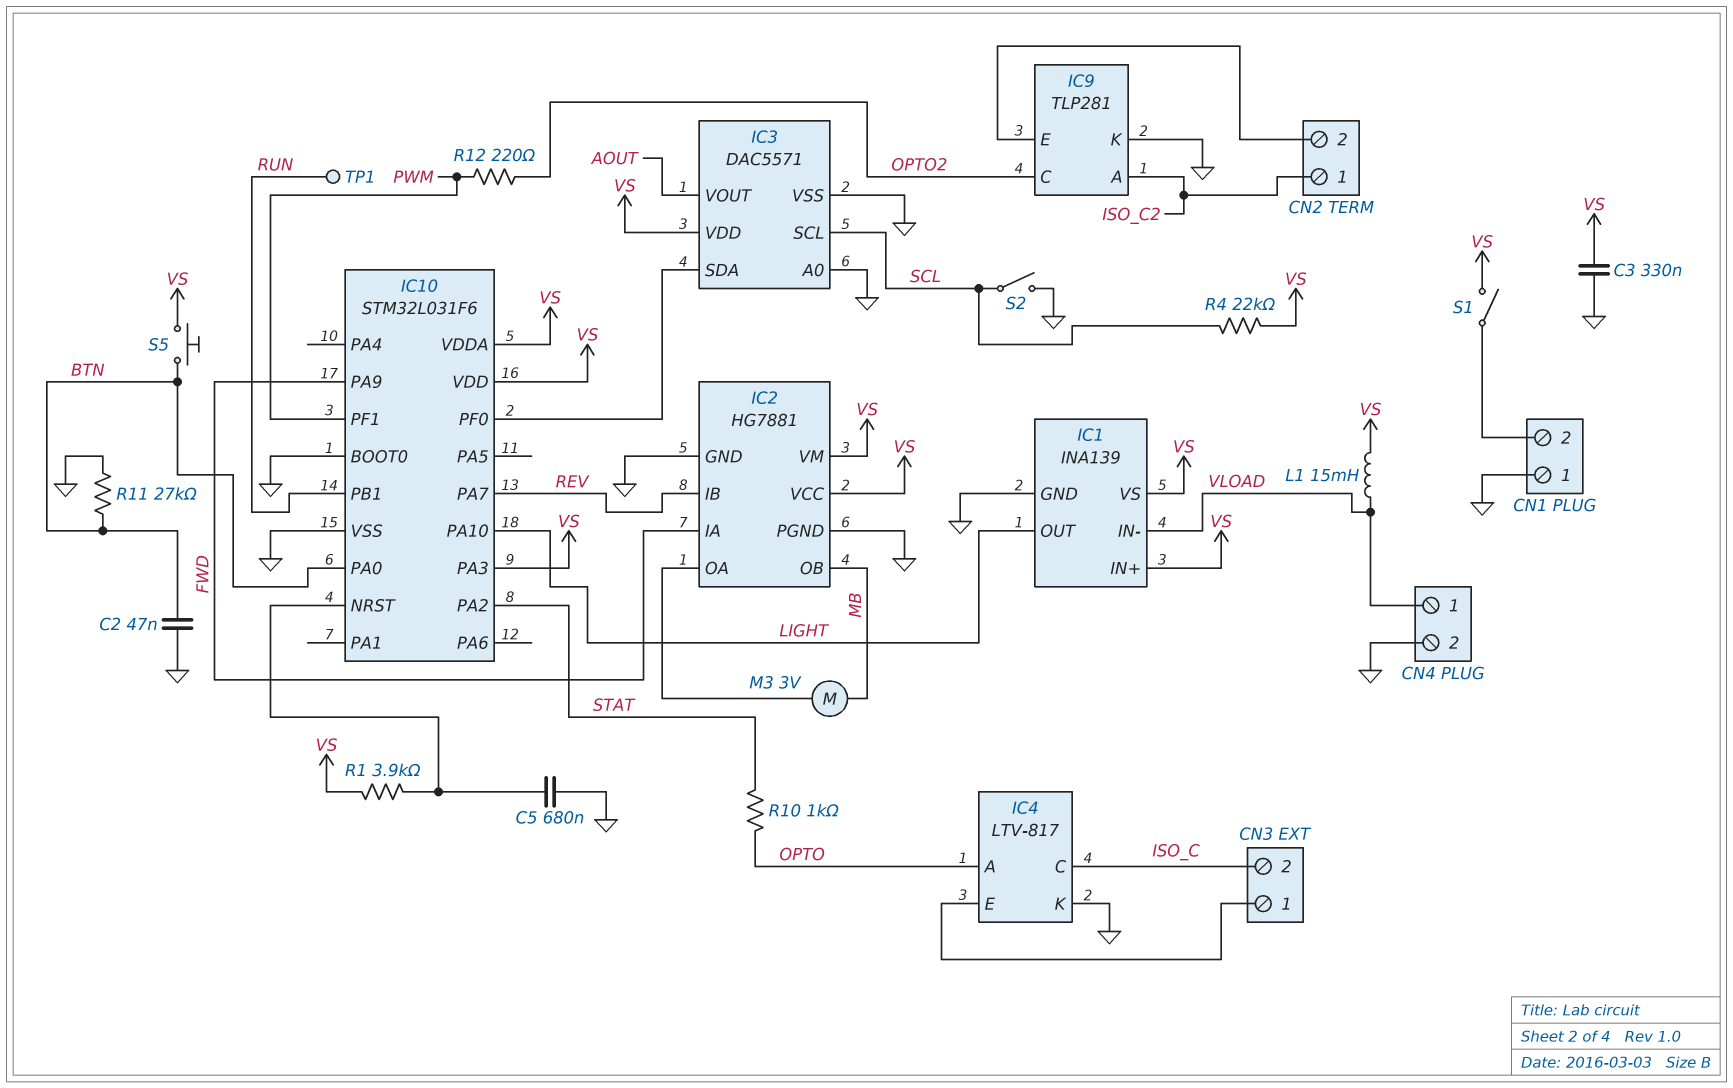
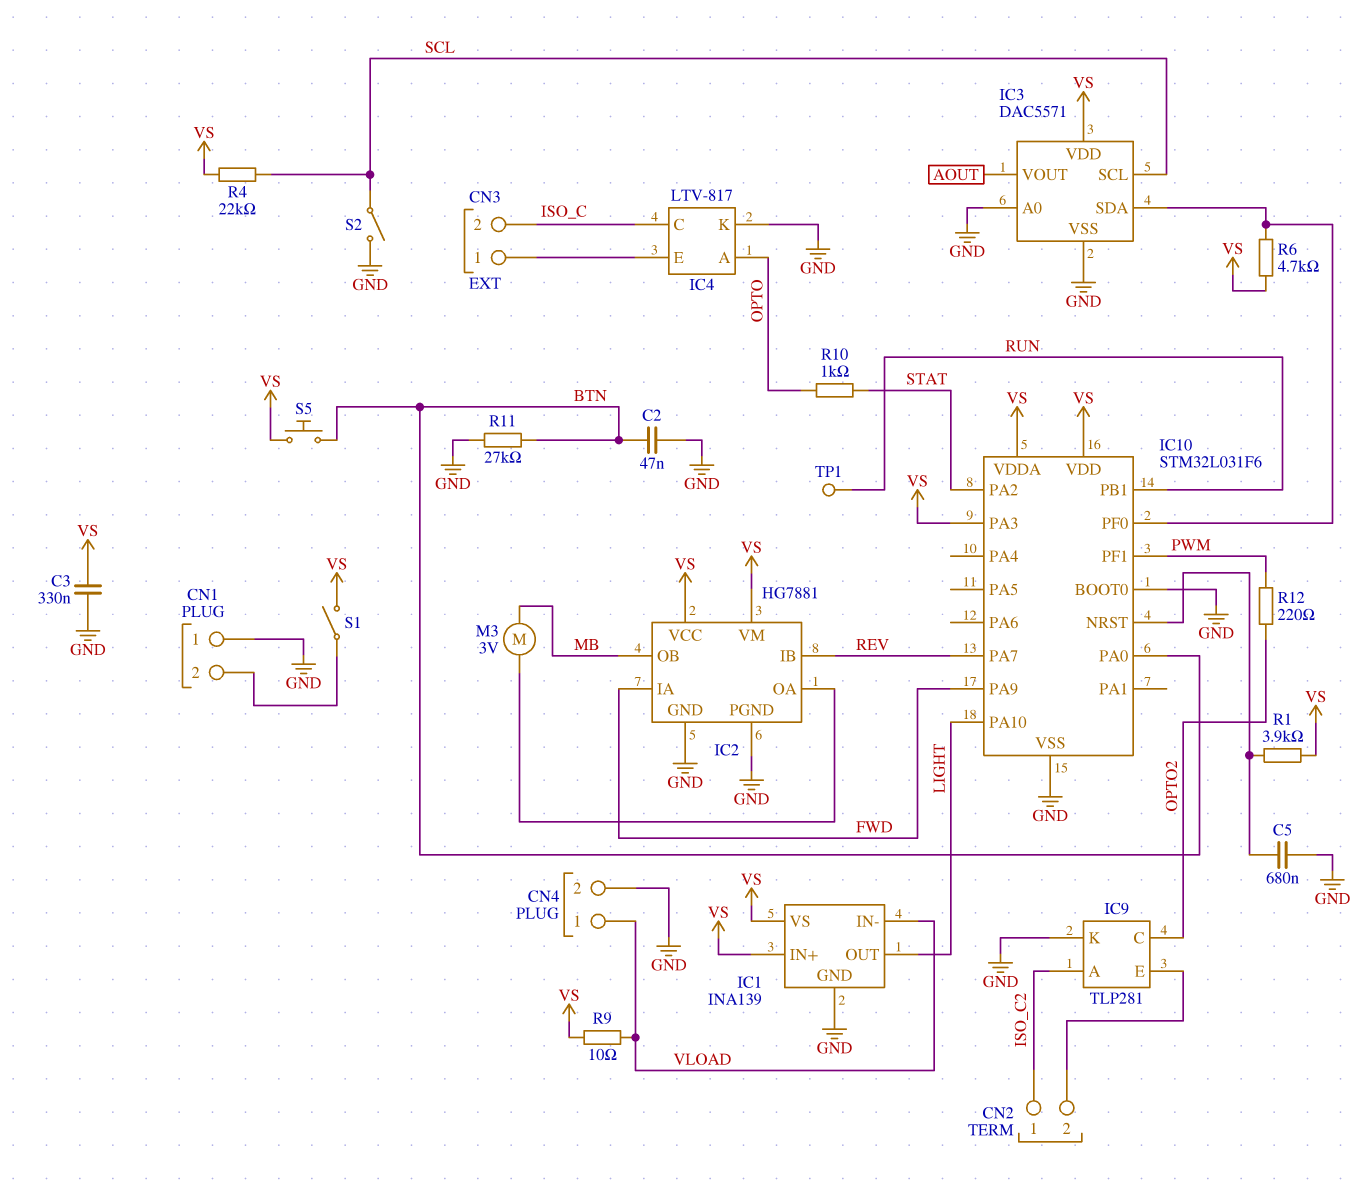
L1: 15mH (VLOAD, VS) -> none
R6: none -> 4.7k (IC3/SDA, VS)
R9: none -> 10 (VLOAD, VS)

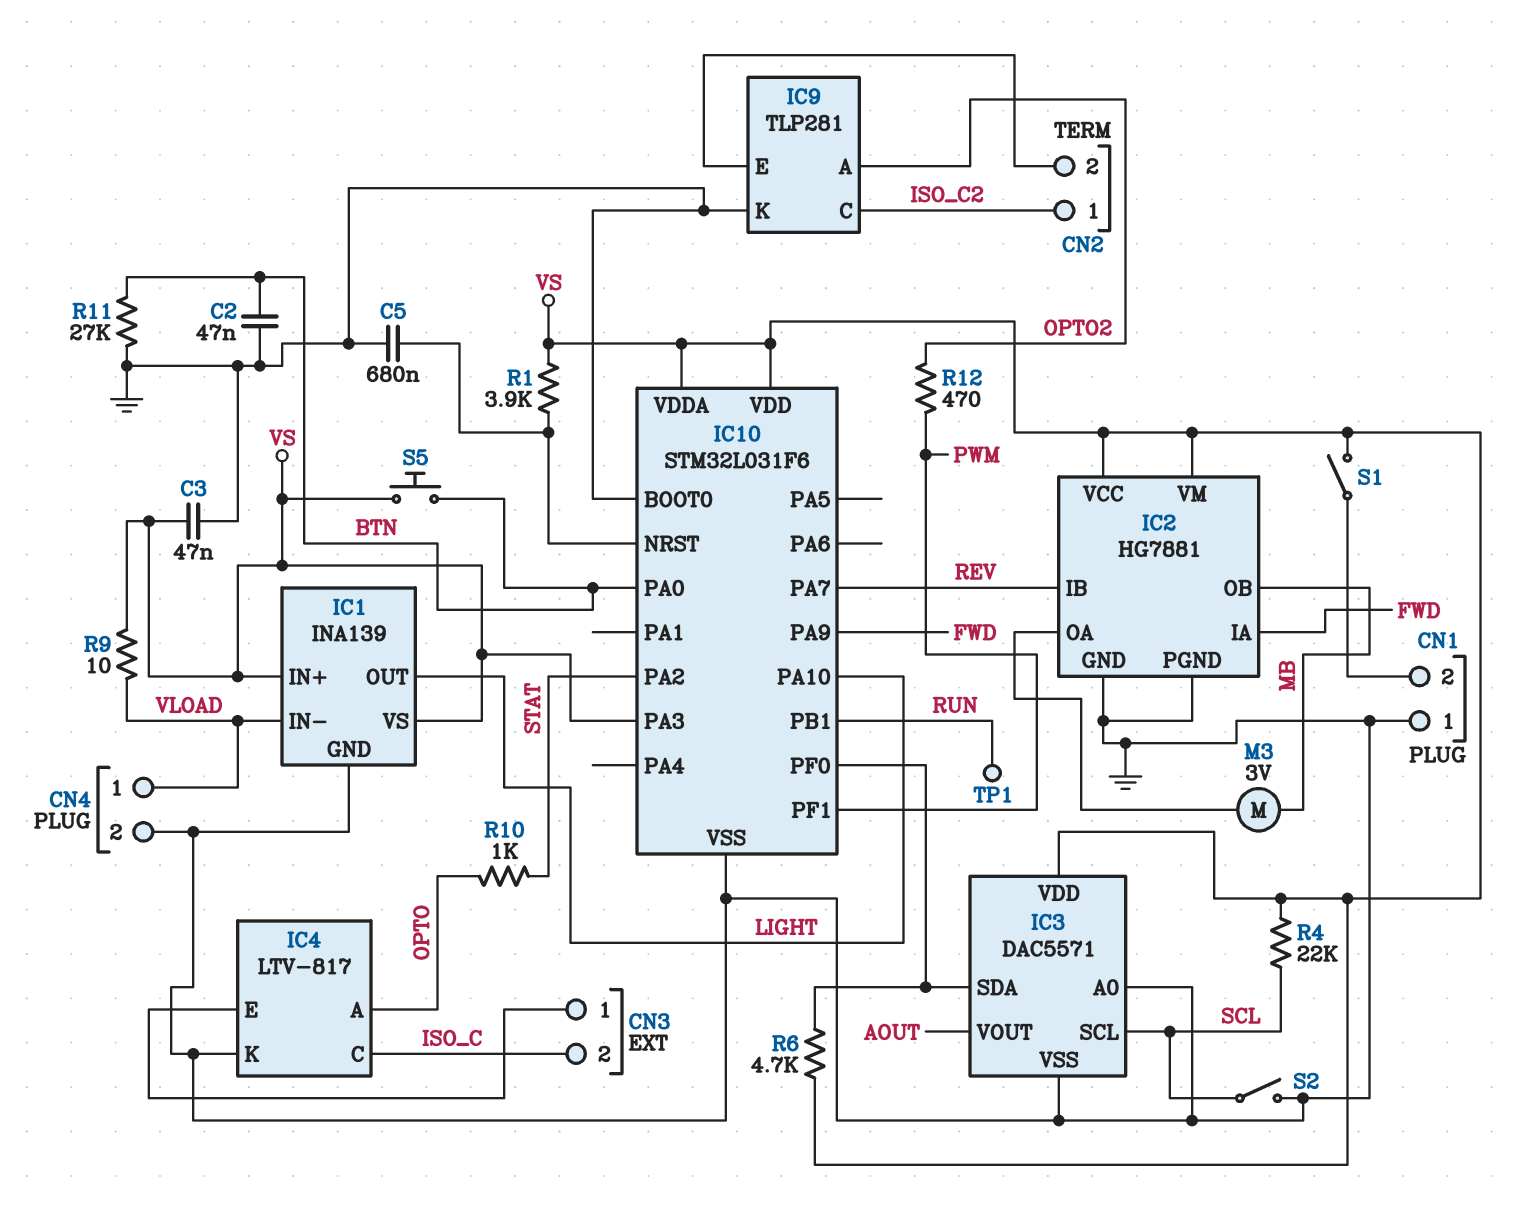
C3: 330nF (GND, VS) -> 47nF (GND, VS)
IC9 pin A: ISO_C2 -> OPTO2
IC9 pin C: OPTO2 -> ISO_C2
R12: 220 (OPTO2, PWM) -> 470 (OPTO2, PWM)

